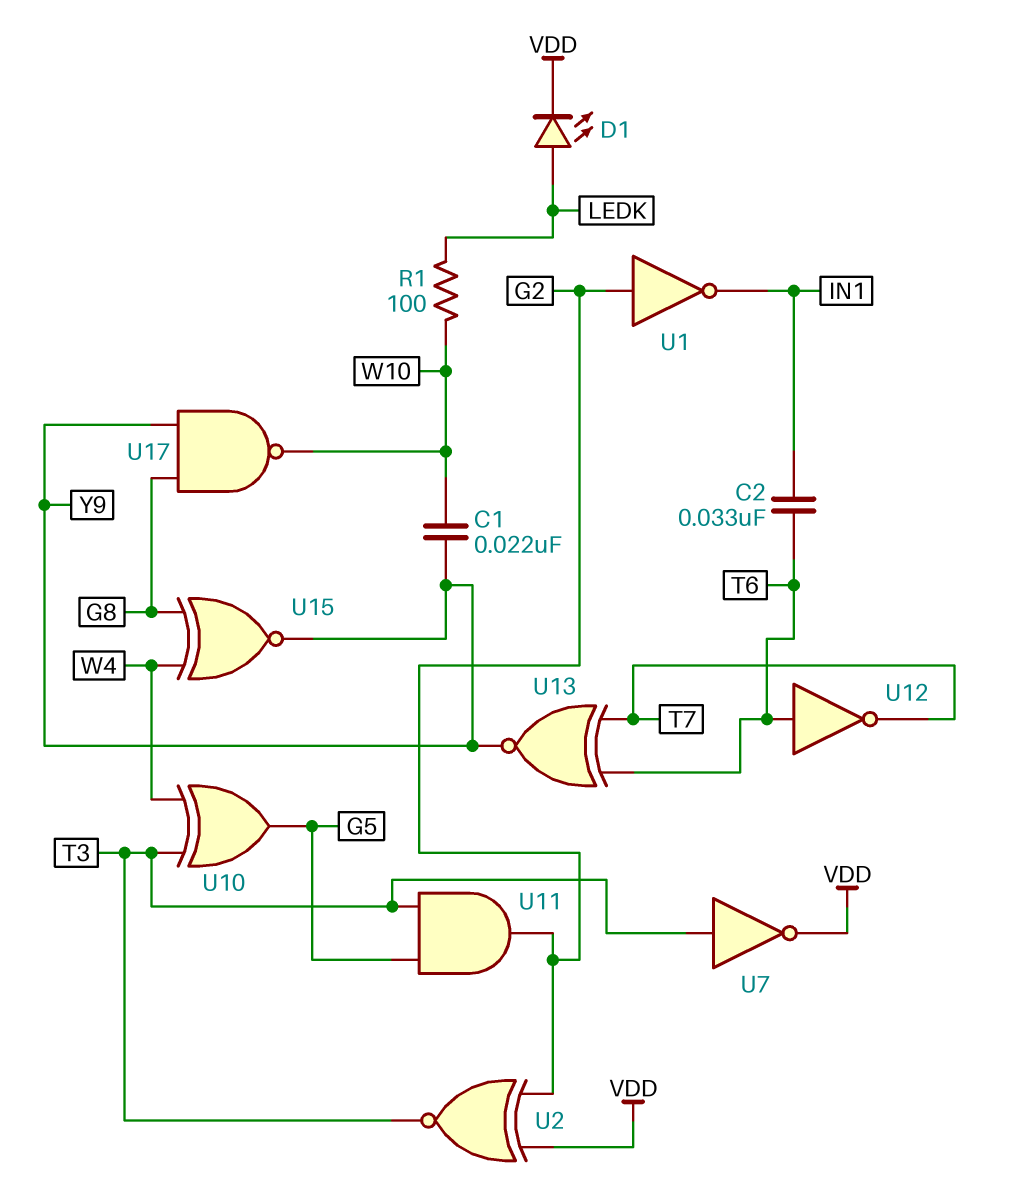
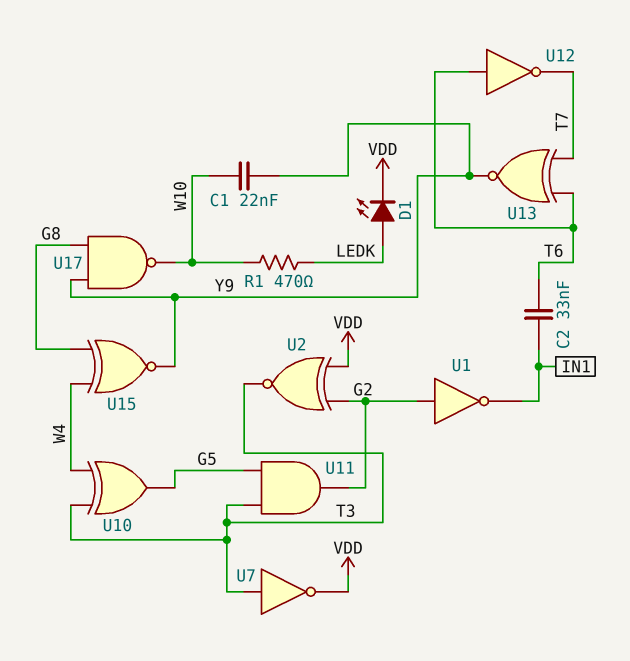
R1: 100 (LEDK, W10) -> 470 (LEDK, W10)

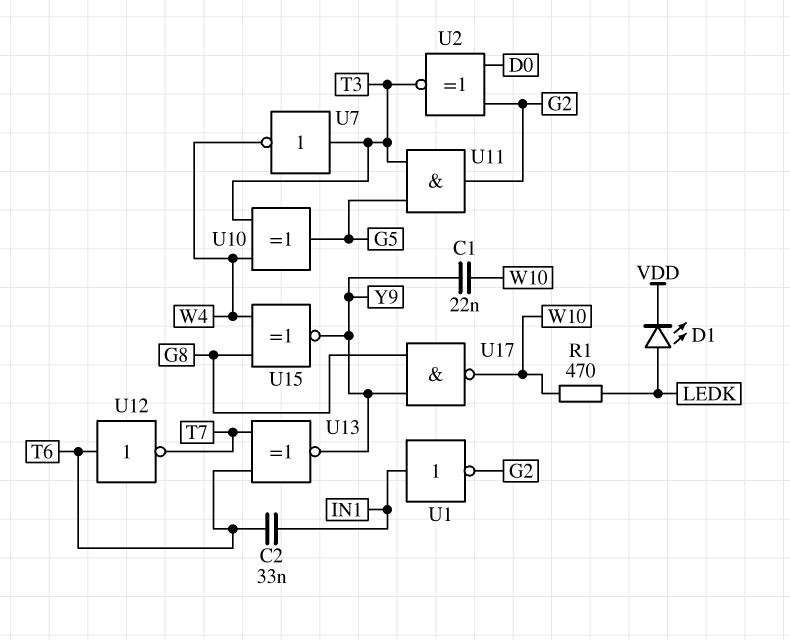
U1: NOT (in G2, out IN1) -> NOT (in IN1, out G2)
U2: XNOR (in G2, in VDD, out T3) -> XNOR (in D0, in G2, out T3)
U7: NOT (in T3, out VDD) -> NOT (in T3, out W4)

